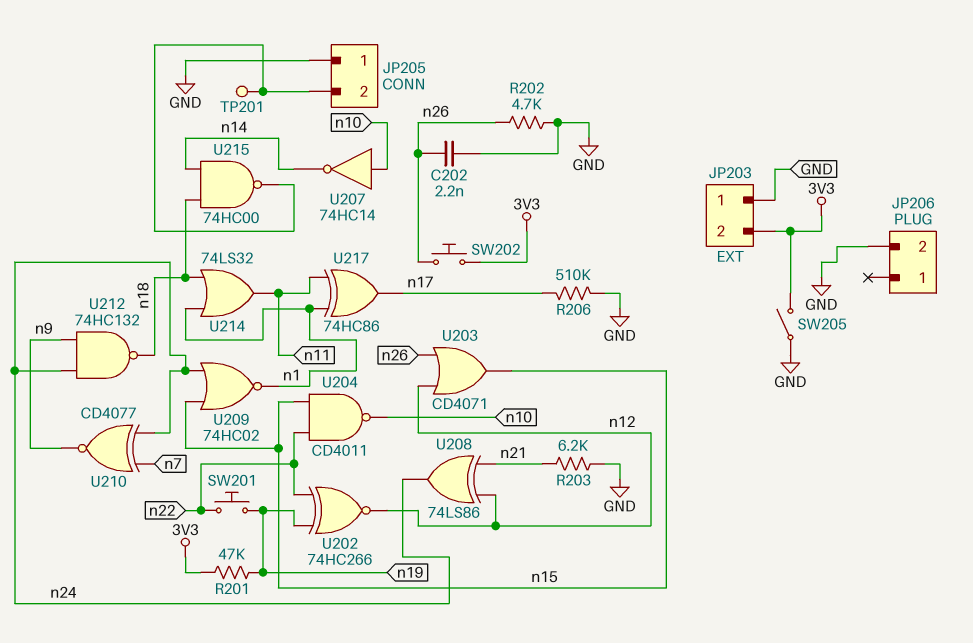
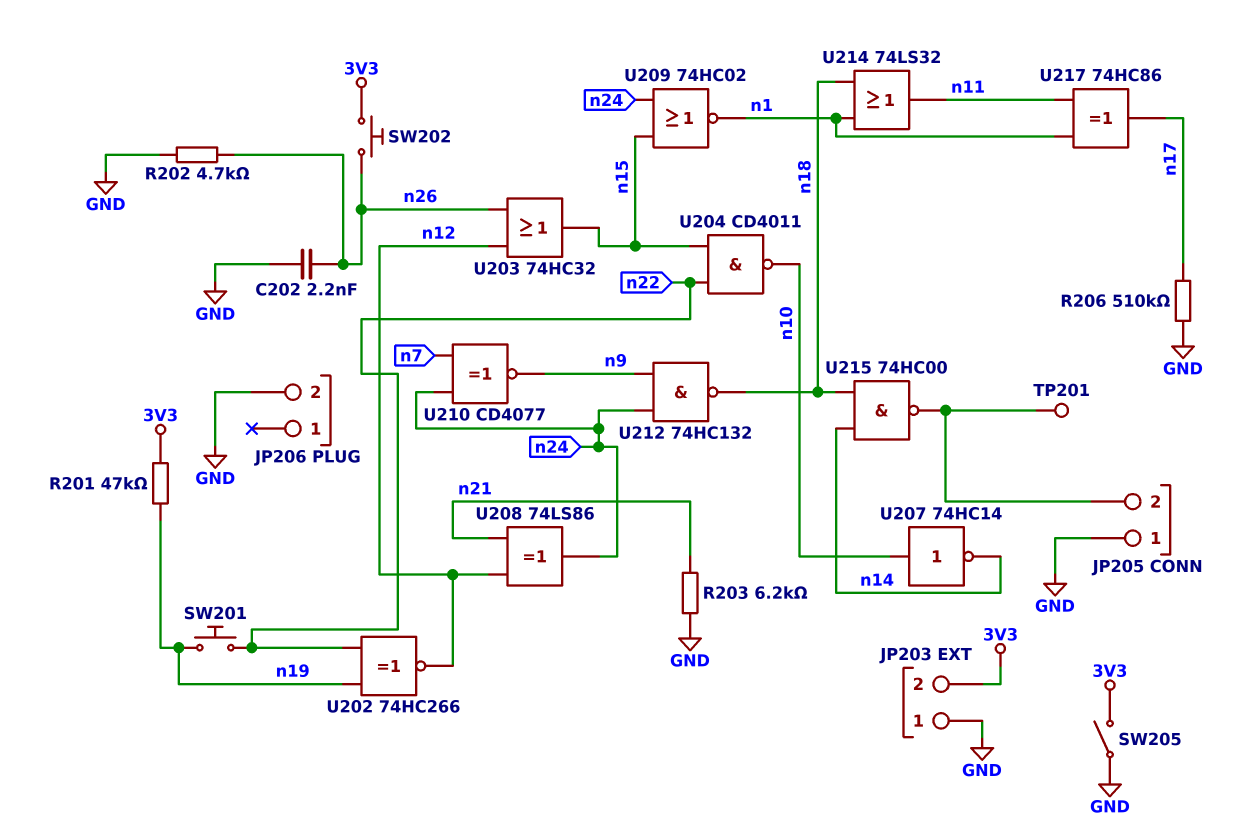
U203: OR CD4071 (in n12, in n26, out n15) -> OR 74HC32 (in n12, in n26, out n15)

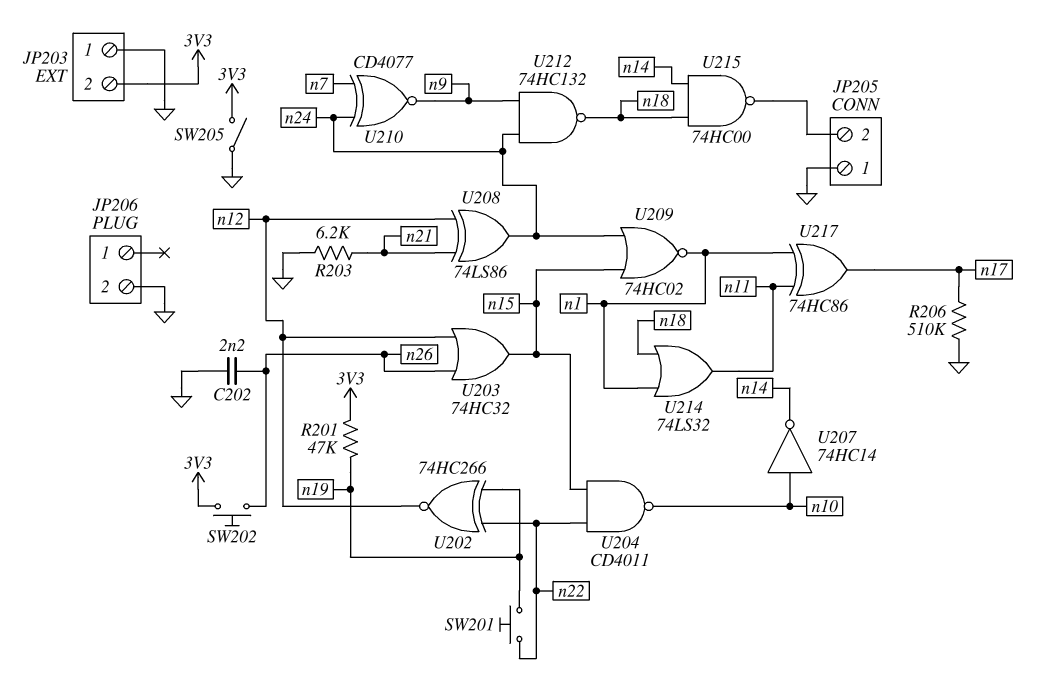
R202: 4.7k (GND, n26) -> none
TP201: test point (JP205/2) -> none

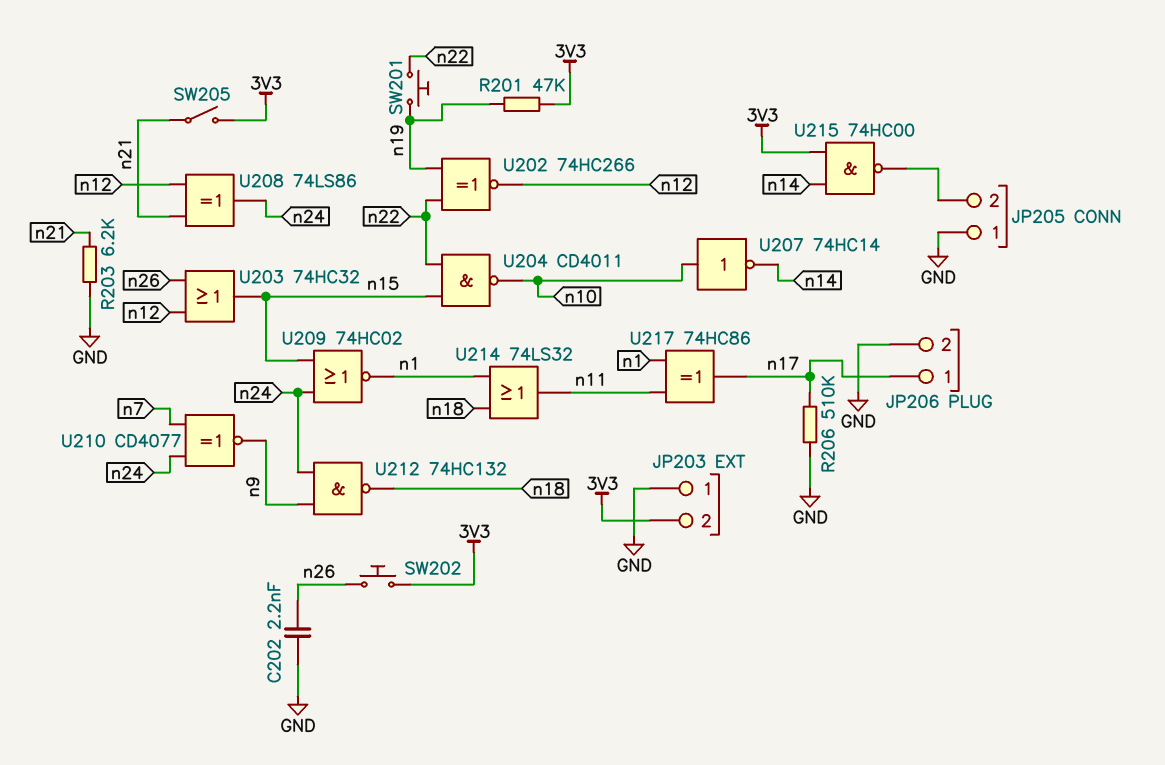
JP206 pin 1: none -> n17
SW205: switch (3V3, GND) -> switch (3V3, n21)
U215: NAND 74HC00 (in n14, in n18, out JP205/2) -> NAND 74HC00 (in 3V3, in n14, out JP205/2)

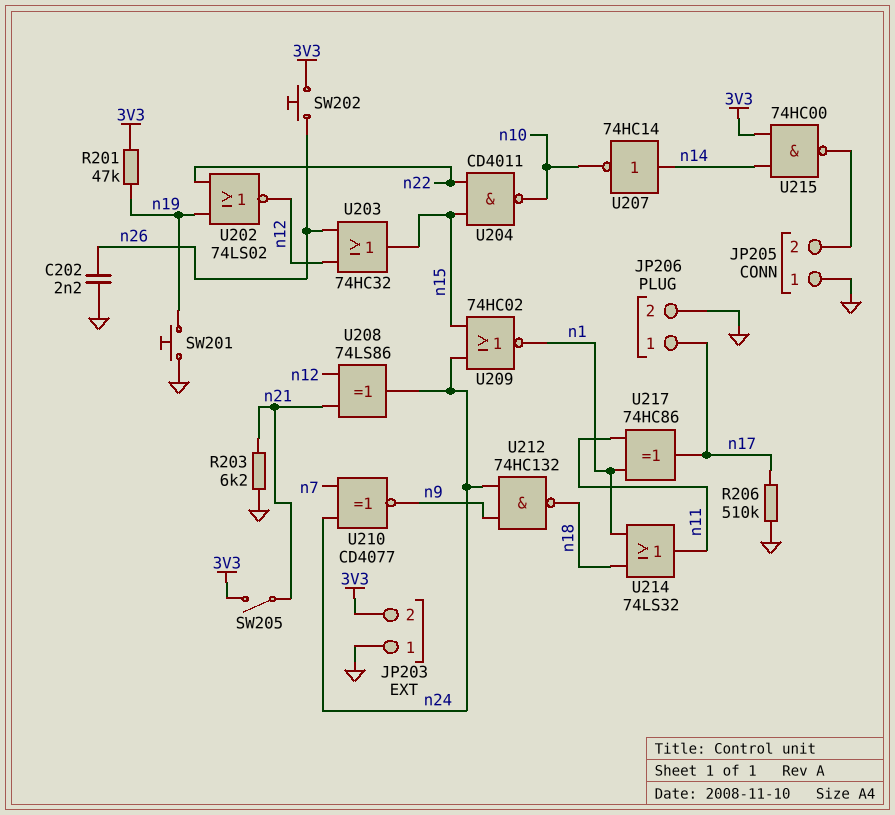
SW201: button (n19, n22) -> button (GND, n19)
U202: XNOR 74HC266 (in n19, in n22, out n12) -> NOR 74LS02 (in n19, in n22, out n12)
U207: NOT 74HC14 (in n10, out n14) -> NOT 74HC14 (in n14, out n10)

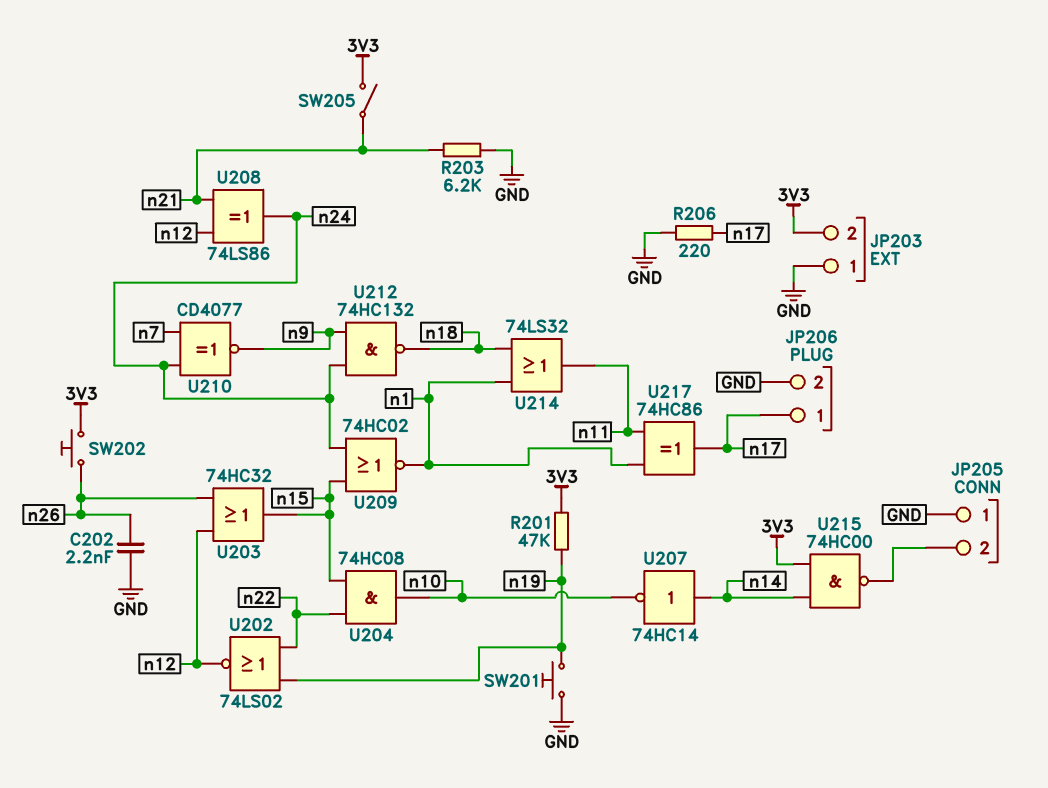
R206: 510k (GND, n17) -> 220 (GND, n17)
U204: NAND CD4011 (in n15, in n22, out n10) -> AND 74HC08 (in n15, in n22, out n10)

